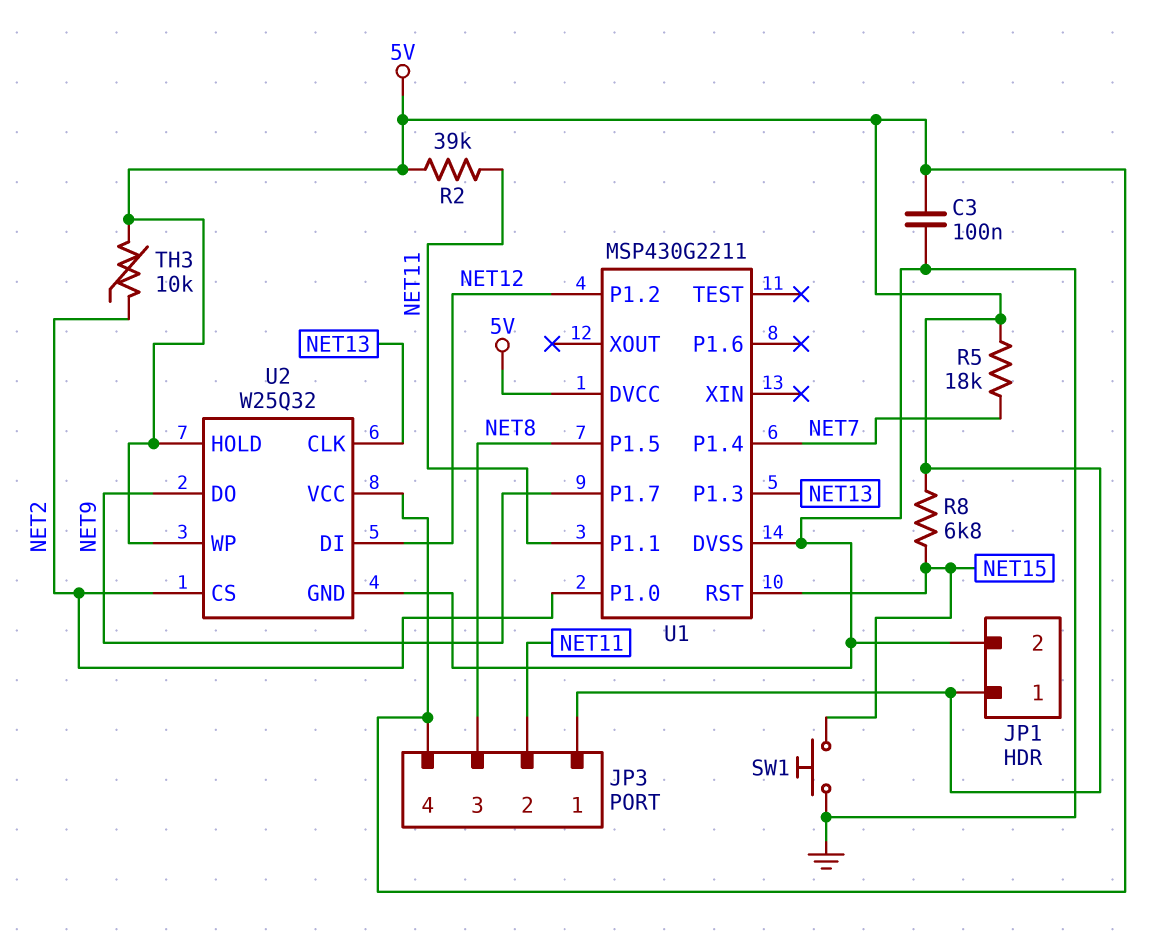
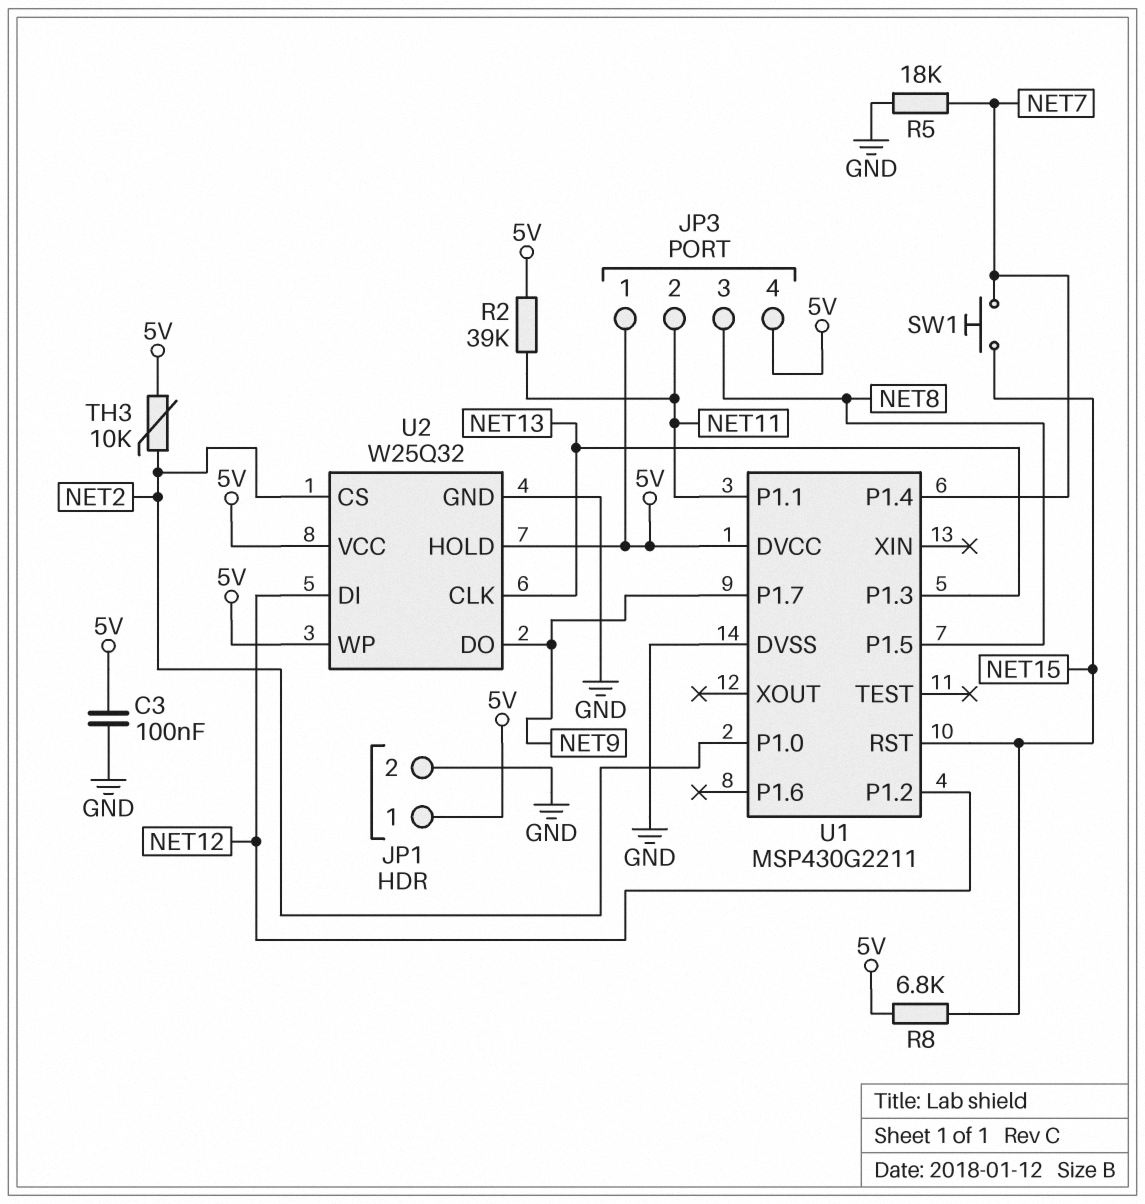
R5: 18k (5V, NET7) -> 18k (GND, NET7)
SW1: button (GND, NET15) -> button (NET7, NET15)

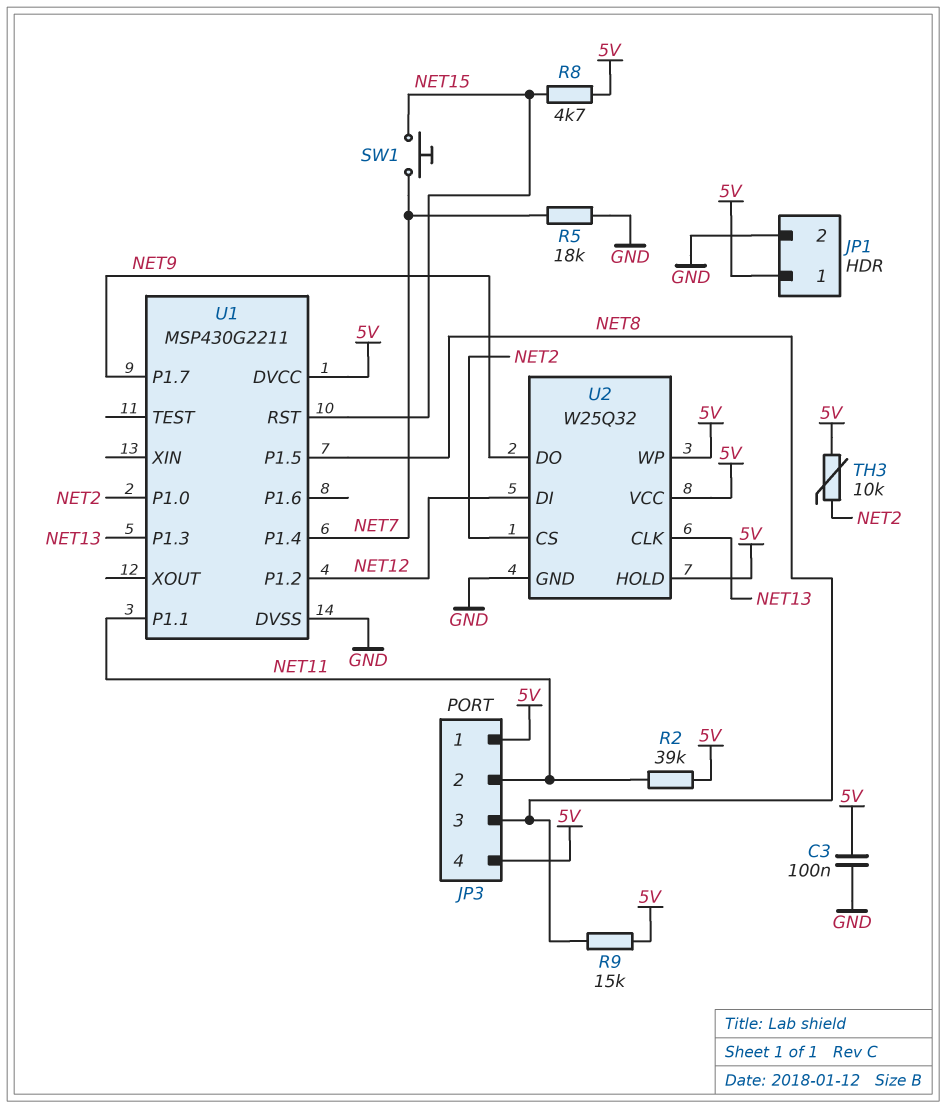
R8: 6.8k (5V, NET15) -> 4.7k (5V, NET15)
R9: none -> 15k (5V, NET8)

